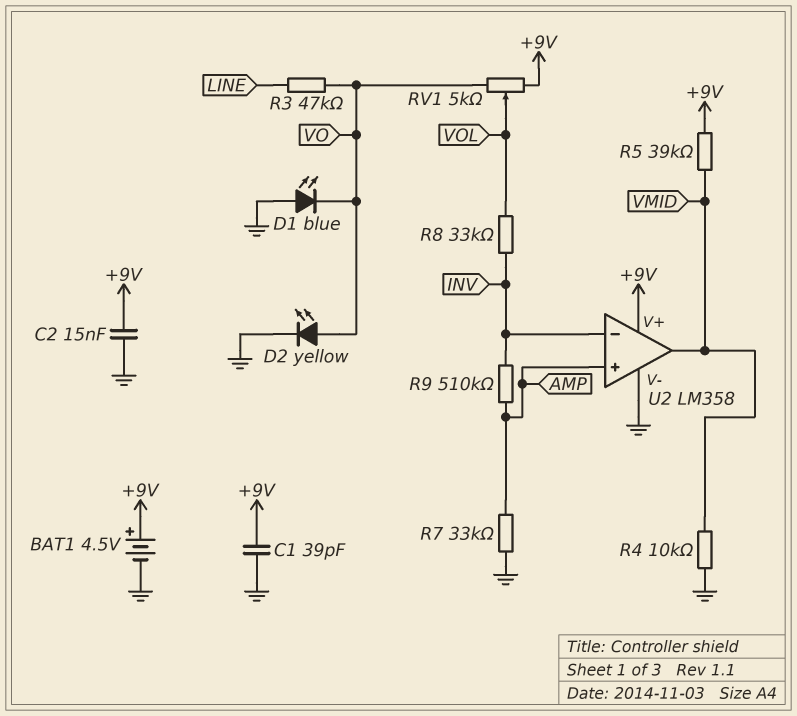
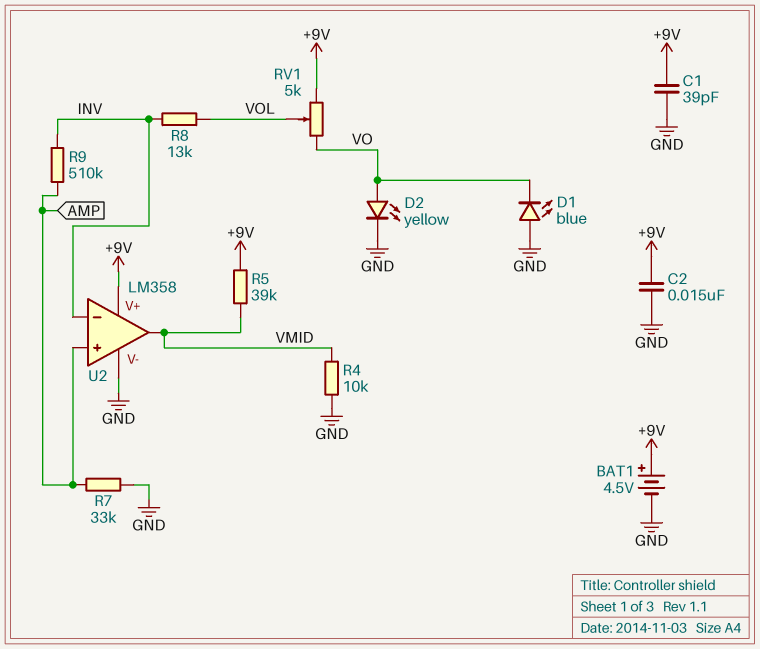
R3: 47k (LINE, VO) -> none
R8: 33k (INV, VOL) -> 13k (INV, VOL)

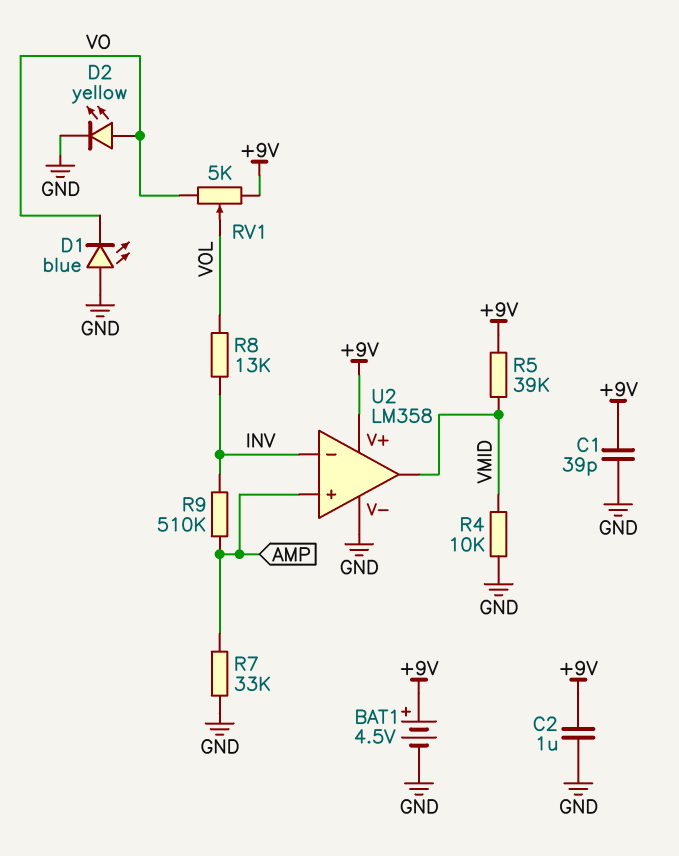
C2: 15nF (+9V, GND) -> 1uF (+9V, GND)

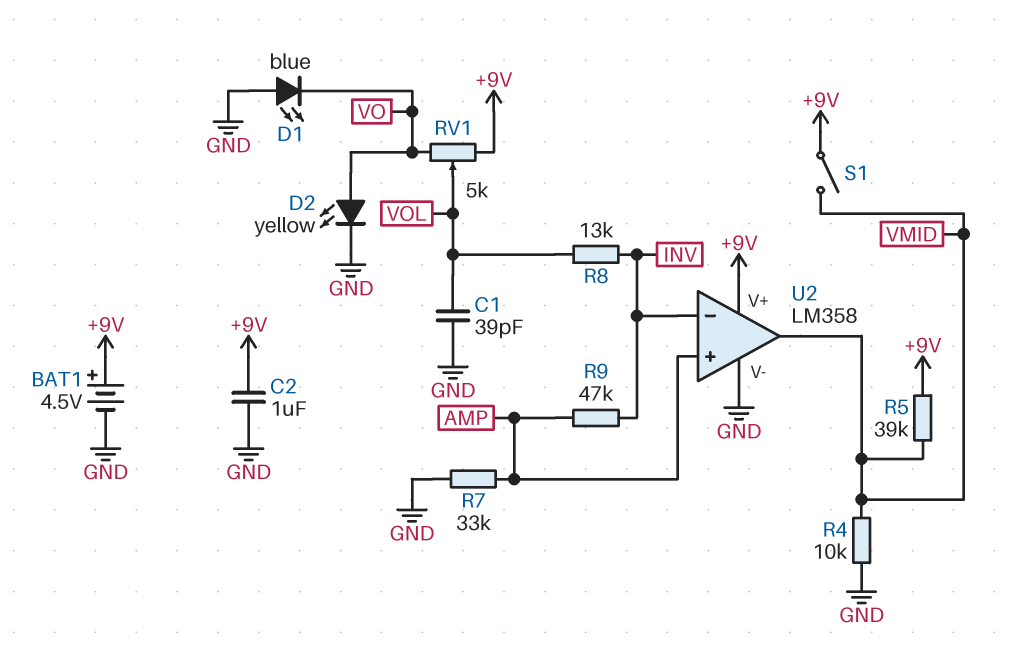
C1: 39pF (+9V, GND) -> 39pF (GND, VOL)
R9: 510k (AMP, INV) -> 47k (AMP, INV)
S1: none -> switch (+9V, VMID)

